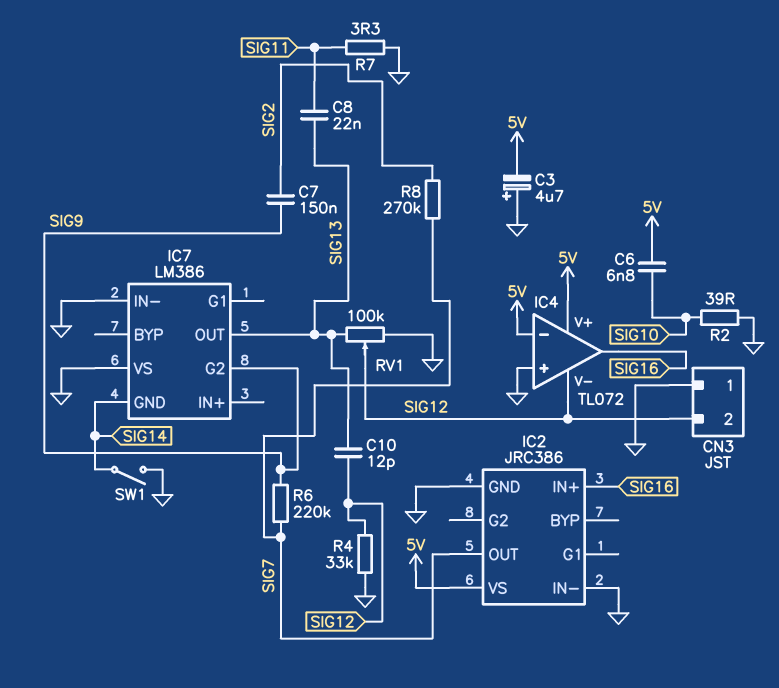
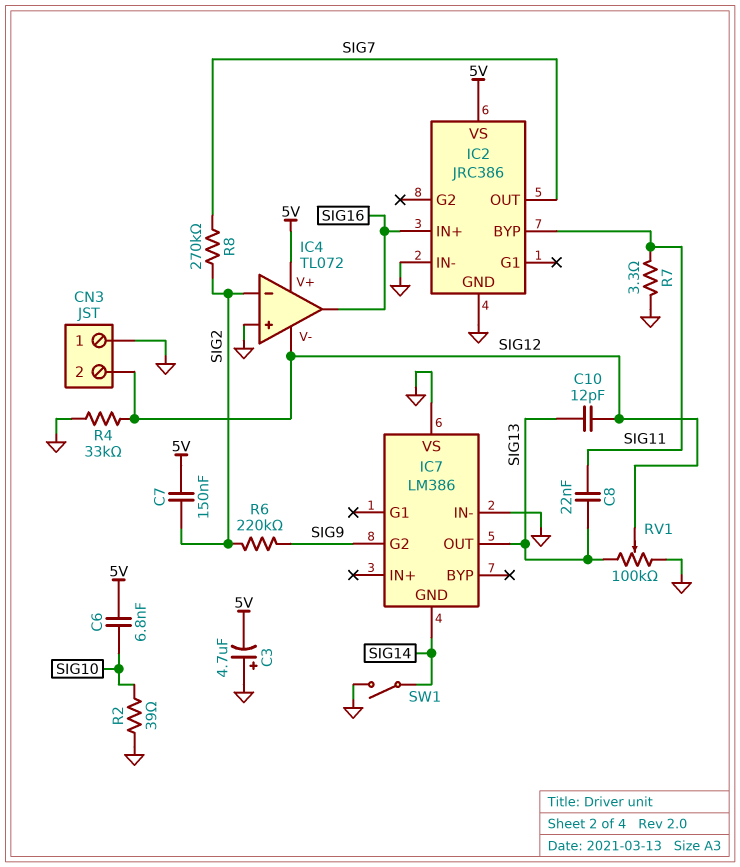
C7: 150nF (SIG2, SIG9) -> 150nF (5V, SIG2)
IC2 pin BYP: none -> SIG11
IC4 pin in-: 5V -> SIG2
R6: 220k (SIG7, SIG9) -> 220k (SIG2, SIG9)

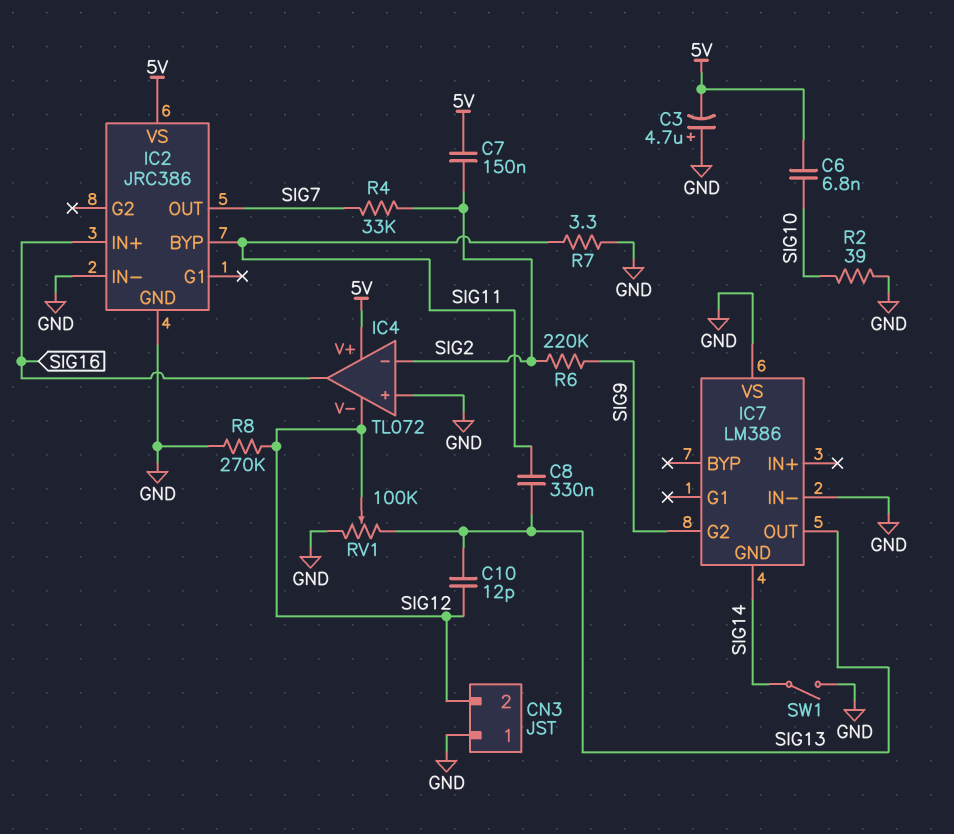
C8: 22nF (SIG11, SIG13) -> 330nF (SIG11, SIG13)
R4: 33k (GND, SIG12) -> 33k (SIG2, SIG7)
R8: 270k (SIG2, SIG7) -> 270k (GND, SIG12)

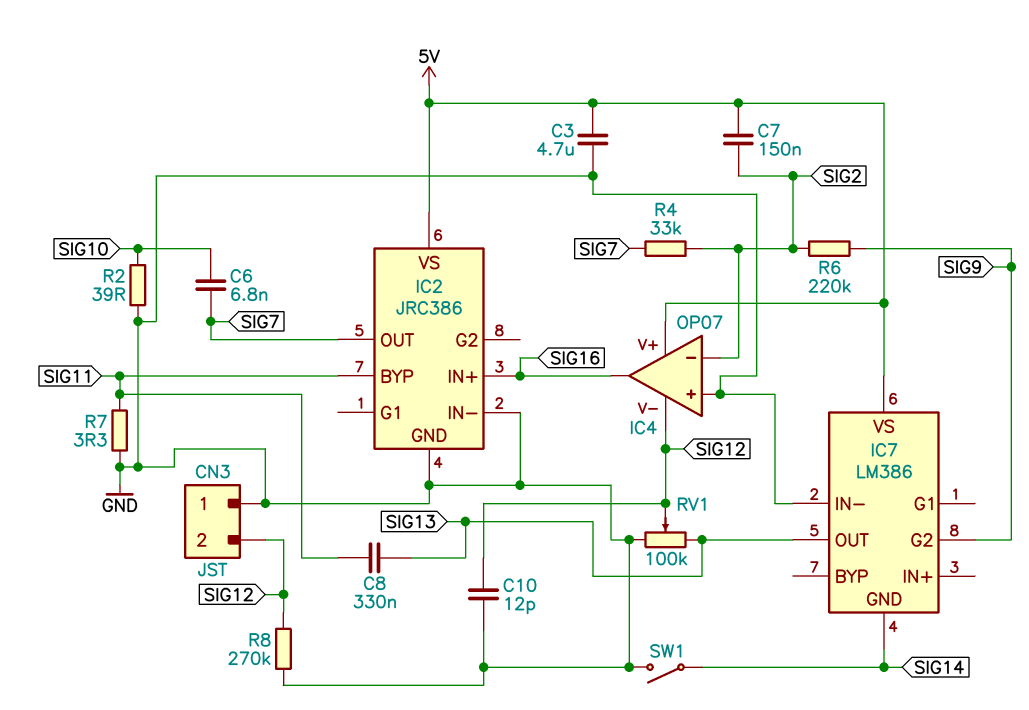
C3: 4.7uF (plus GND, minus 5V) -> 4.7uF (5V, GND)
C6: 6.8nF (5V, SIG10) -> 6.8nF (SIG7, SIG10)
C10: 12pF (SIG12, SIG13) -> 12pF (GND, SIG12)
IC4: TL072 -> OP07
IC7 pin VS: GND -> 5V

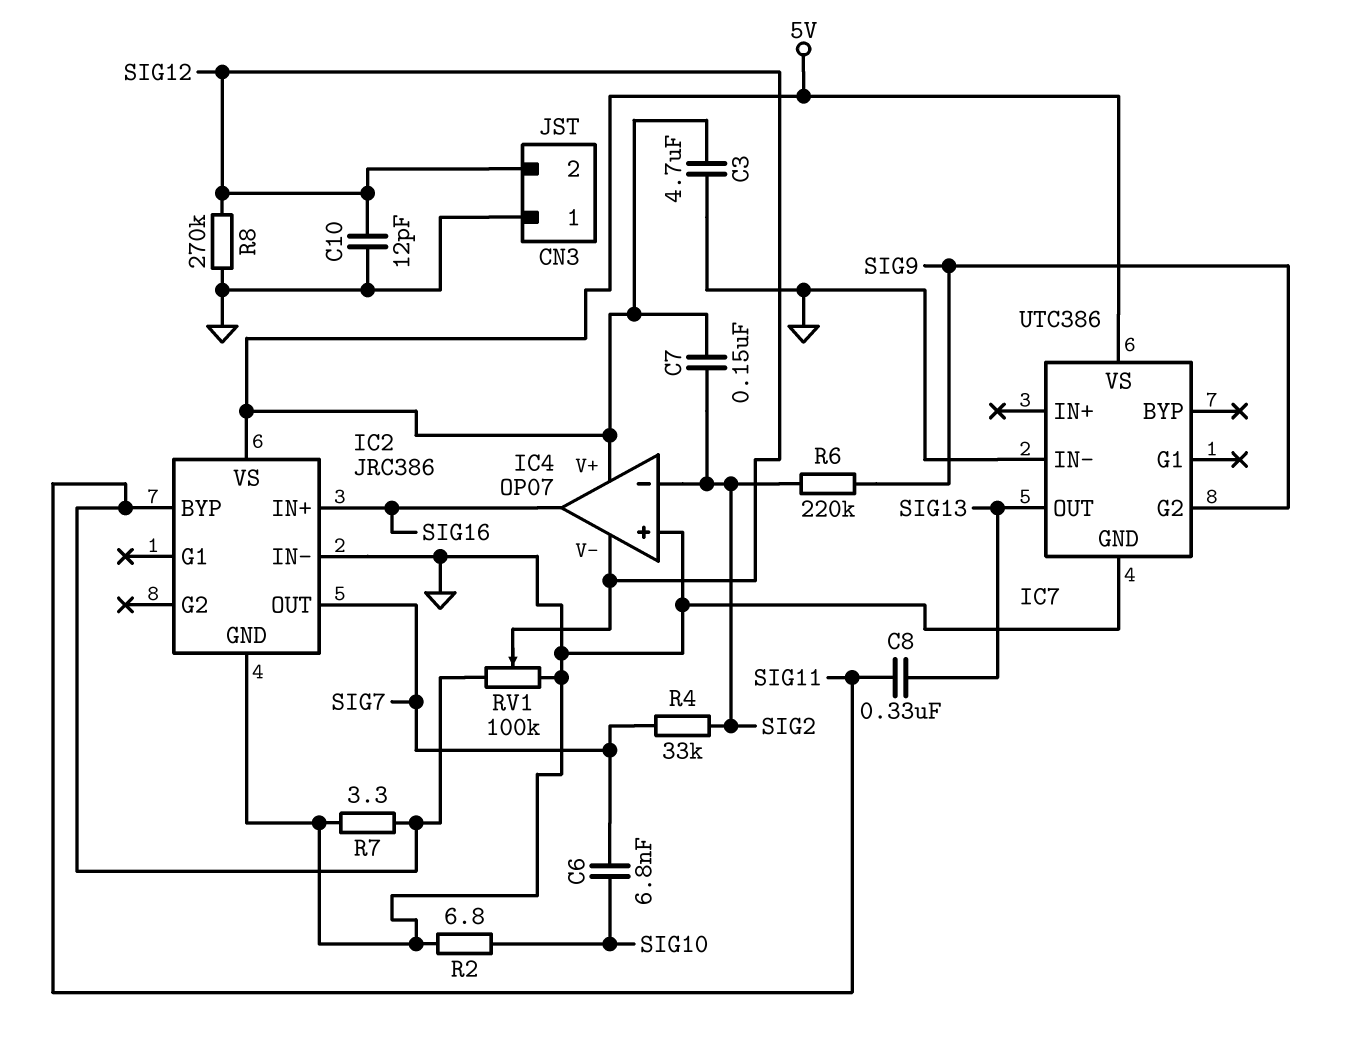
IC7: LM386 -> UTC386
IC7 pin GND: SIG14 -> GND
R2: 39 (GND, SIG10) -> 6.8 (GND, SIG10)
RV1: 100k (GND, SIG13, wiper SIG12) -> 100k (GND, SIG11, wiper SIG12)
SW1: switch (GND, SIG14) -> none

